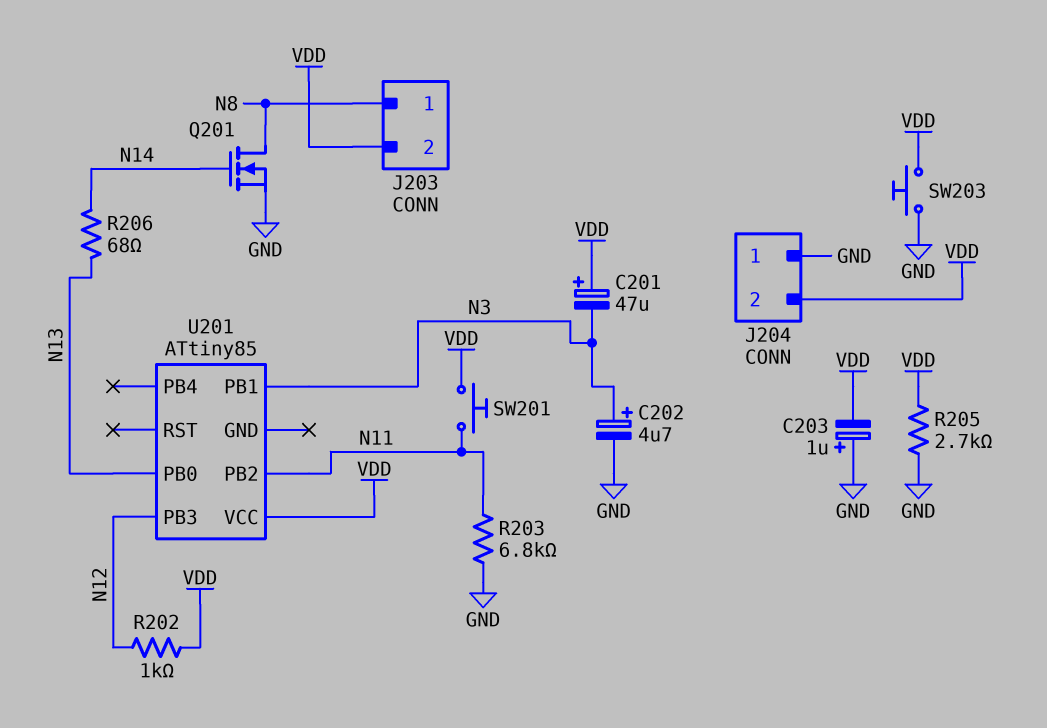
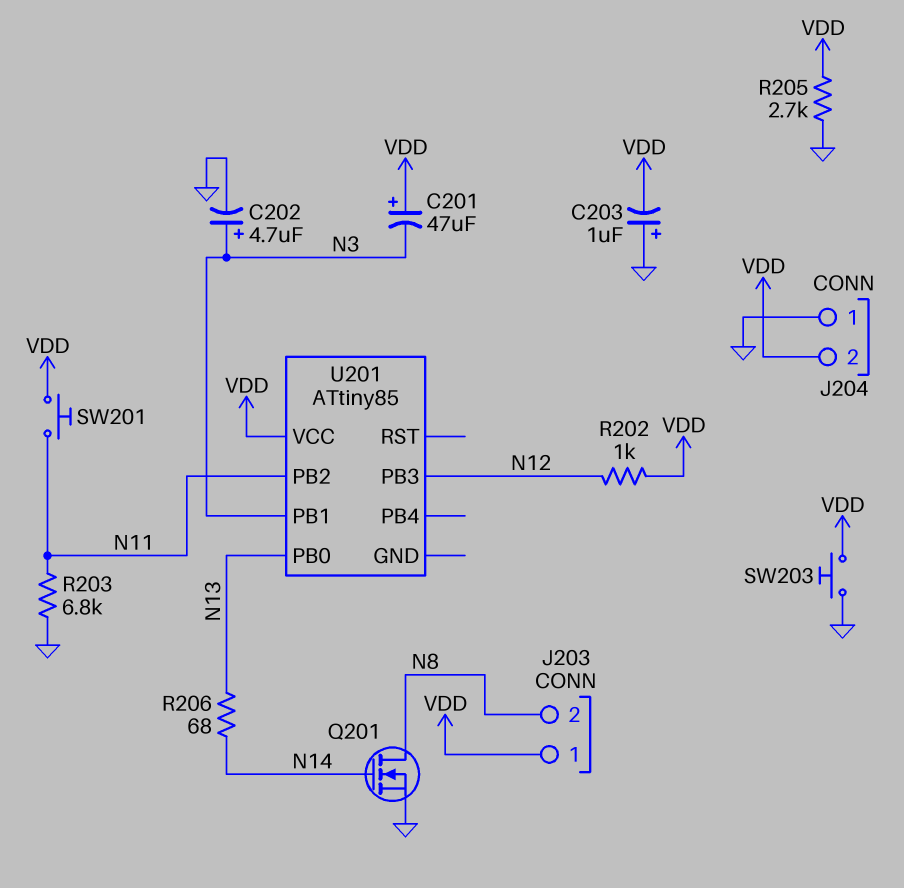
J203 pin 1: N8 -> VDD
J203 pin 2: VDD -> N8

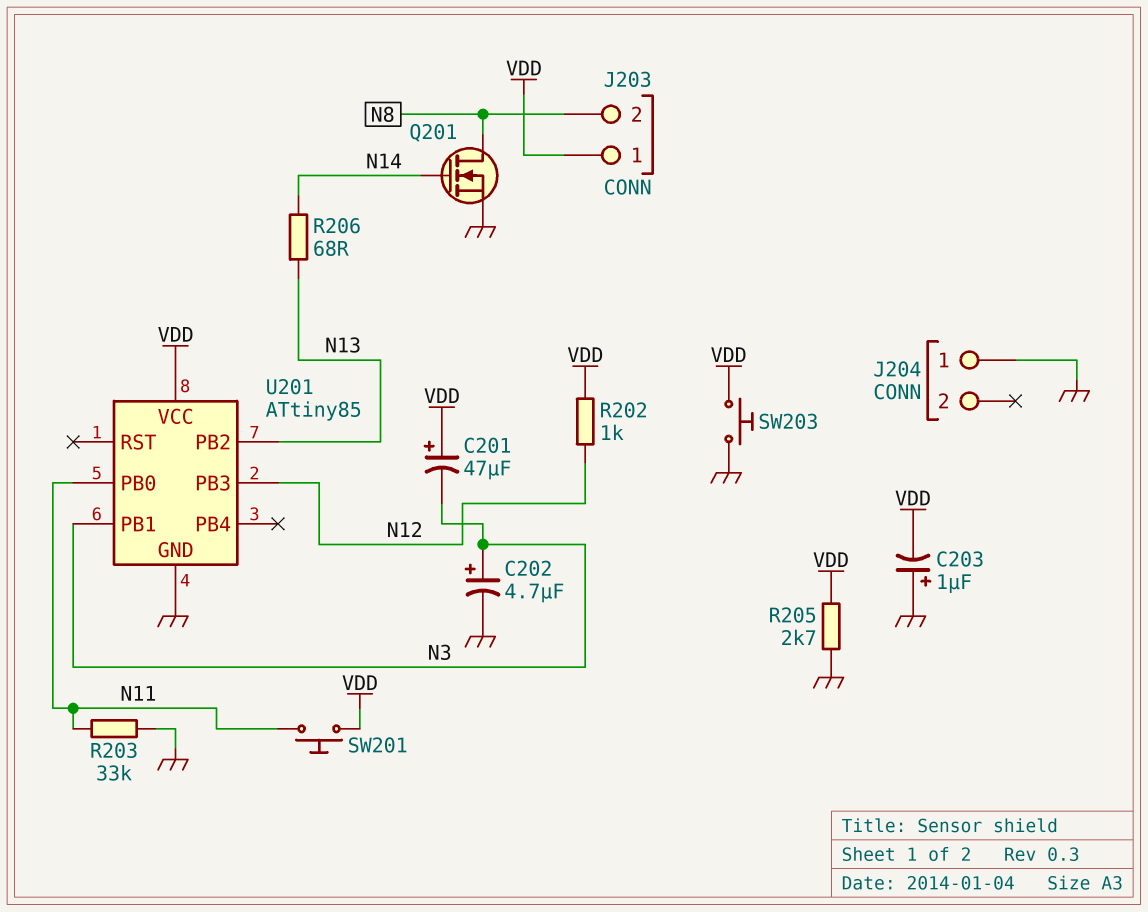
J204 pin 2: VDD -> none
R203: 6.8k (GND, N11) -> 33k (GND, N11)
U201 pin GND: none -> GND
U201 pin PB0: N13 -> N11
U201 pin PB2: N11 -> N13

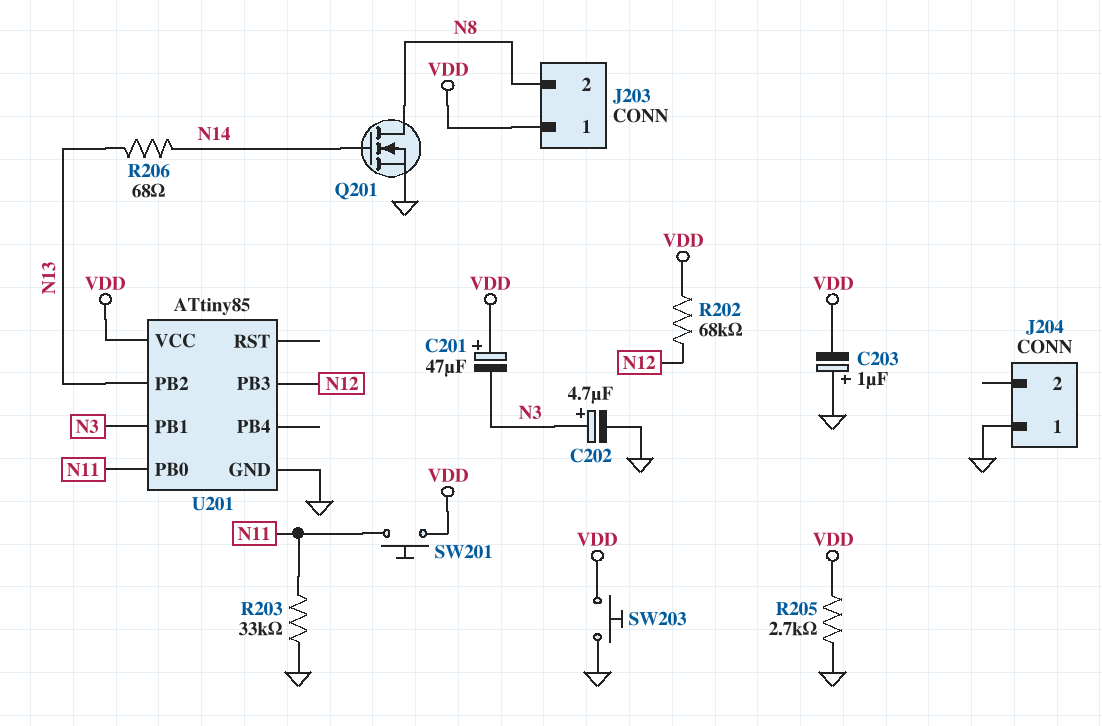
R202: 1k (N12, VDD) -> 68k (N12, VDD)

